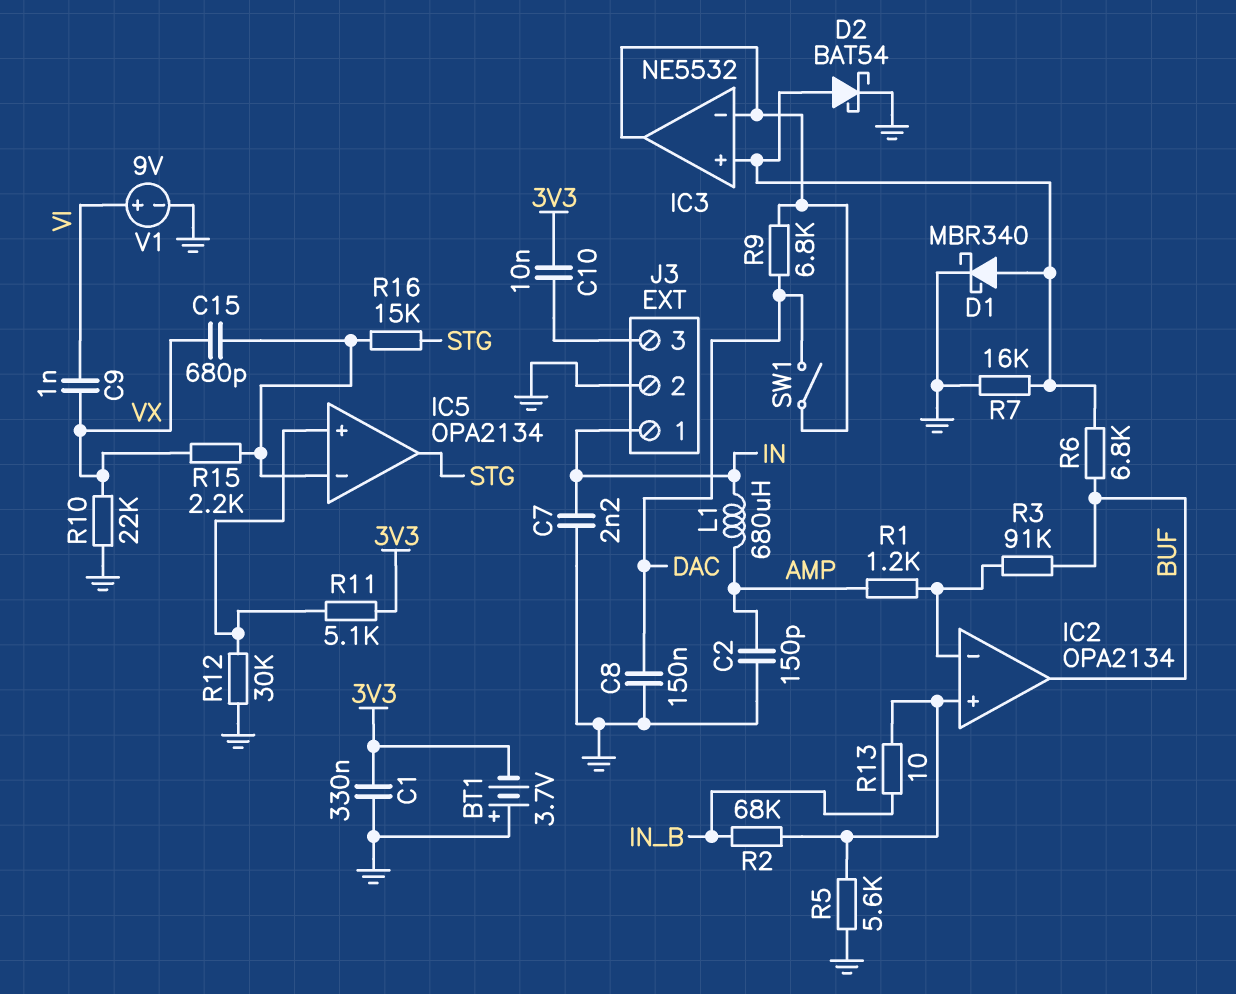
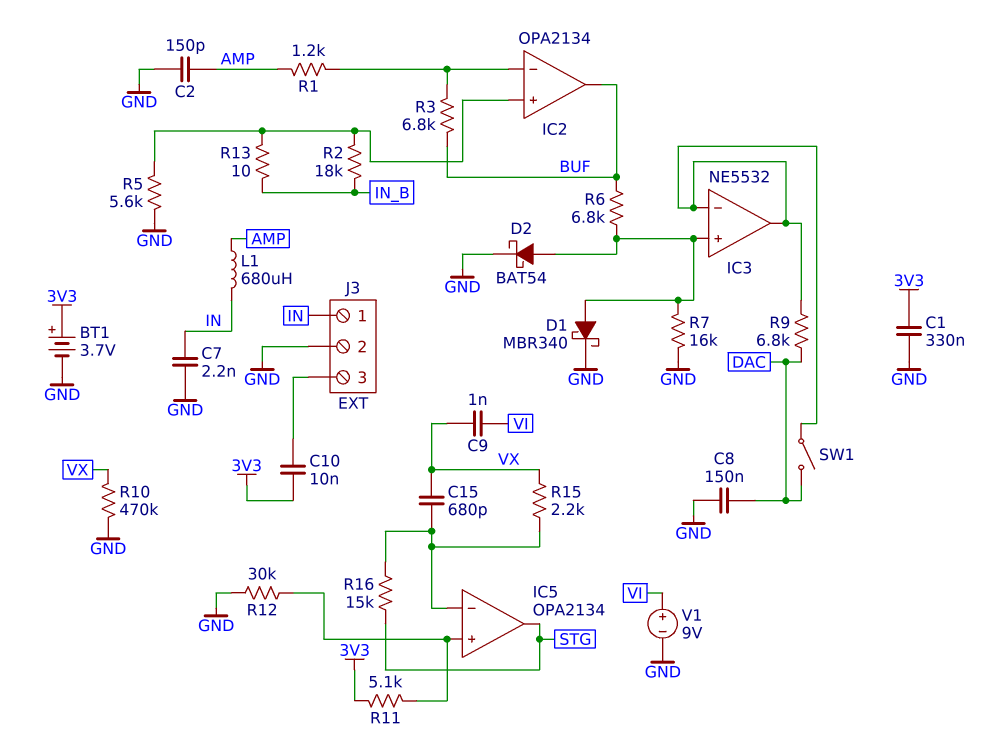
BT1: 3.7V (plus GND, minus 3V3) -> 3.7V (plus 3V3, minus GND)
R2: 68k (IC2/in+, IN_B) -> 18k (IC2/in+, IN_B)
R3: 91k (BUF, IC2/in-) -> 6.8k (BUF, IC2/in-)
R10: 22k (GND, VX) -> 470k (GND, VX)

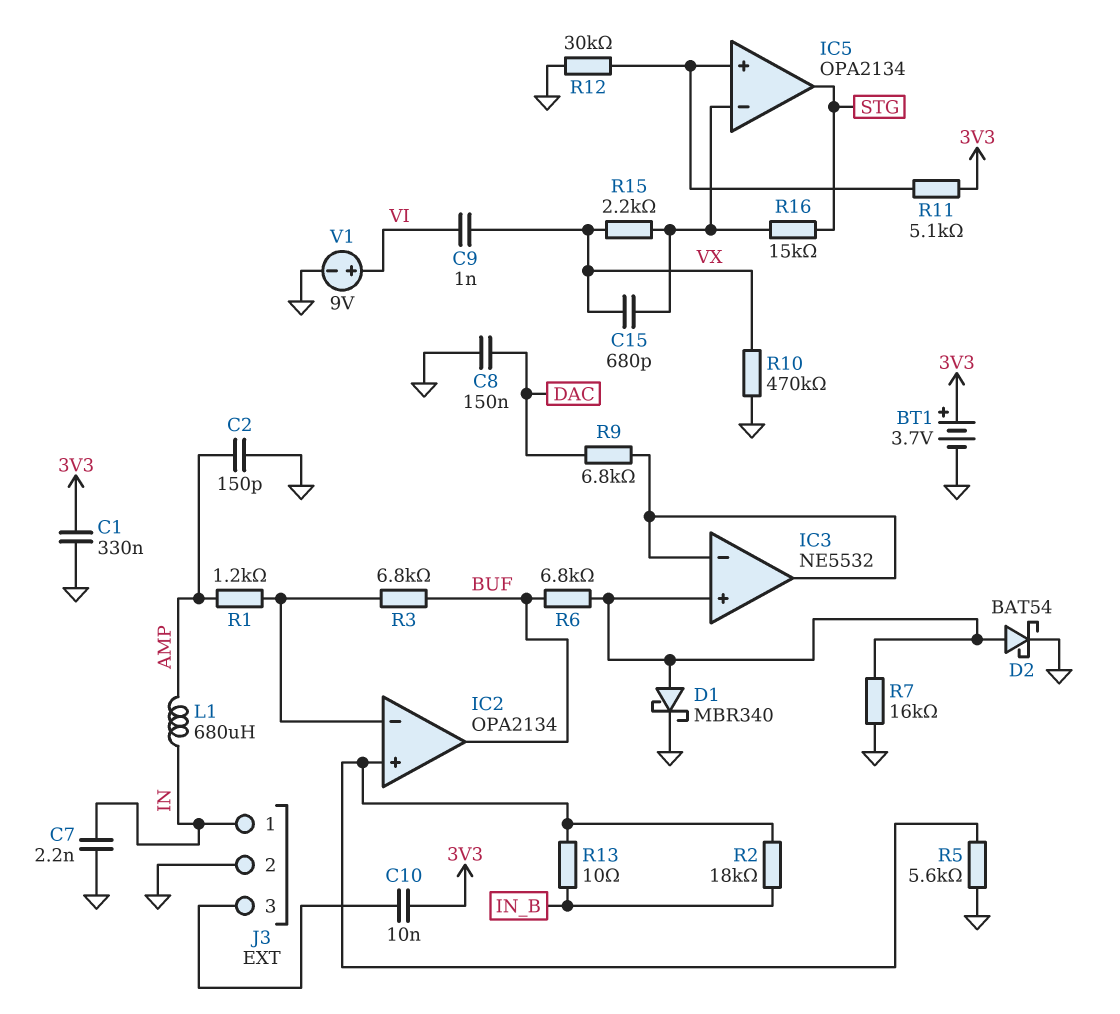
SW1: switch (DAC, IC3/in-) -> none

